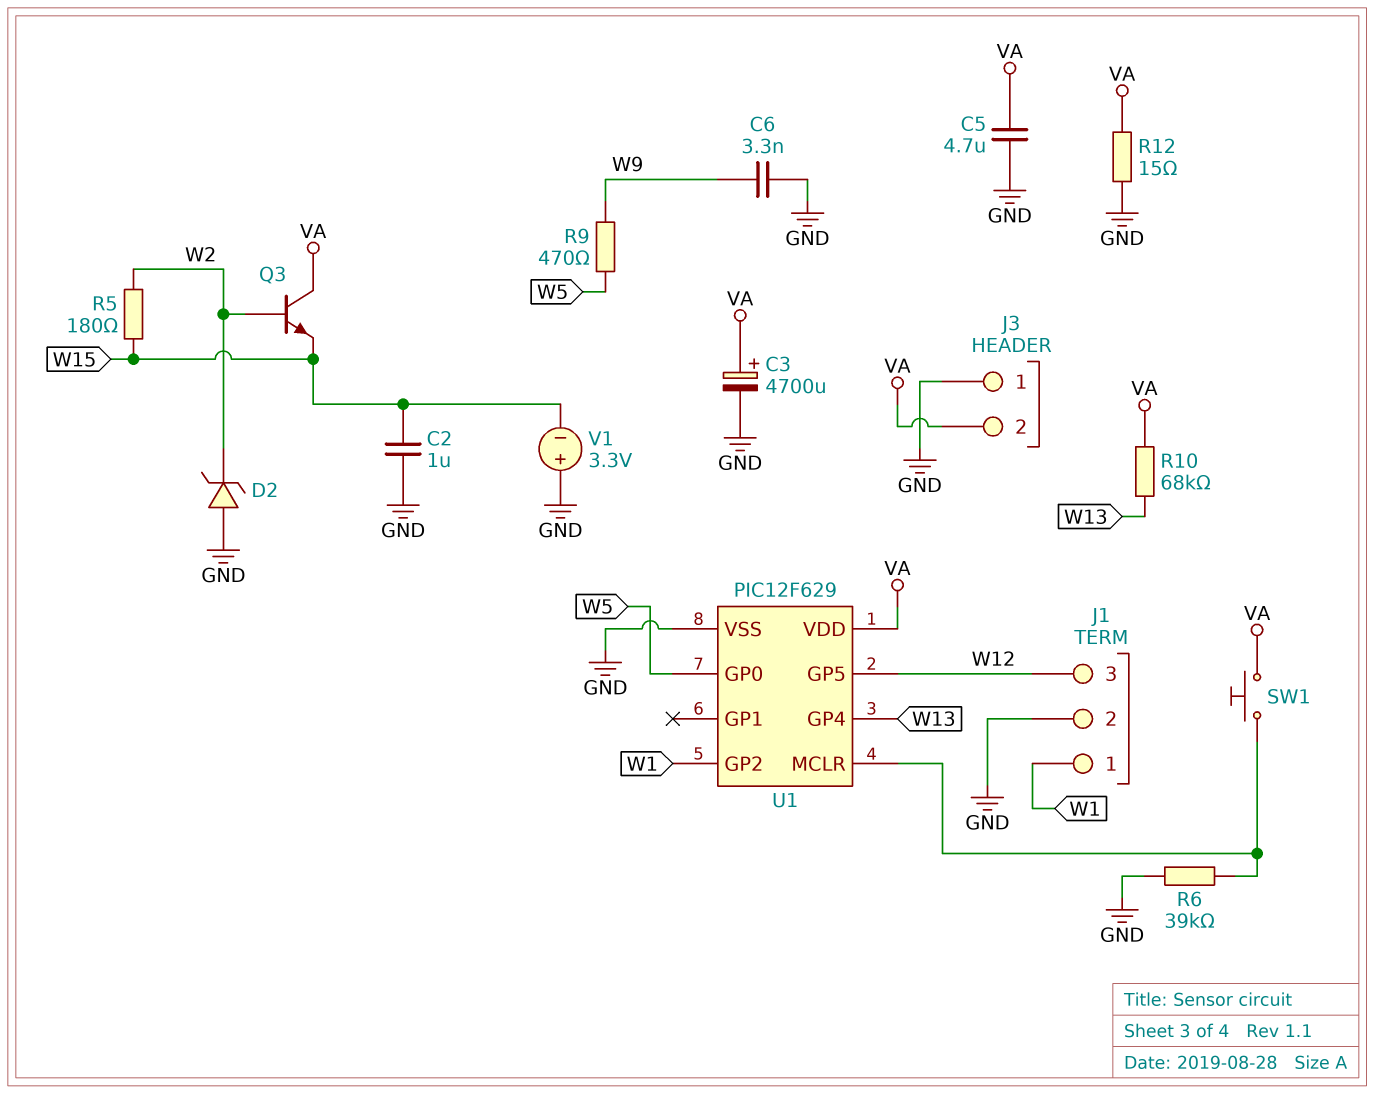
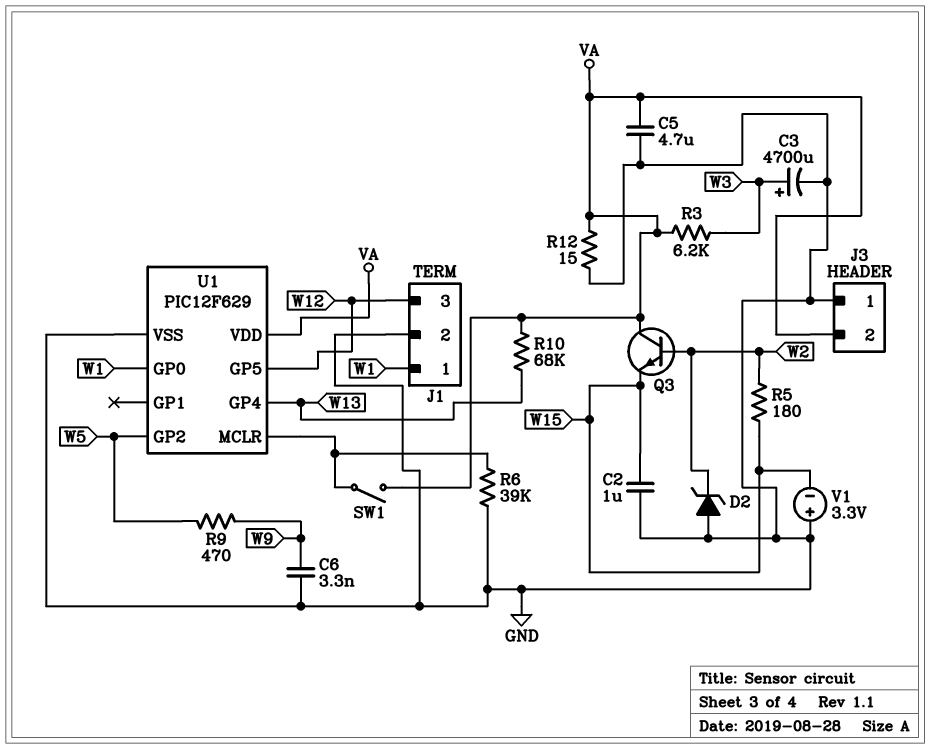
C3: 4700uF (plus VA, minus GND) -> 4700uF (plus W3, minus GND)
R3: none -> 6.2k (VA, W3)
SW1: button (U1/MCLR, VA) -> switch (U1/MCLR, VA)
U1 pin GP0: W5 -> W1
U1 pin GP2: W1 -> W5

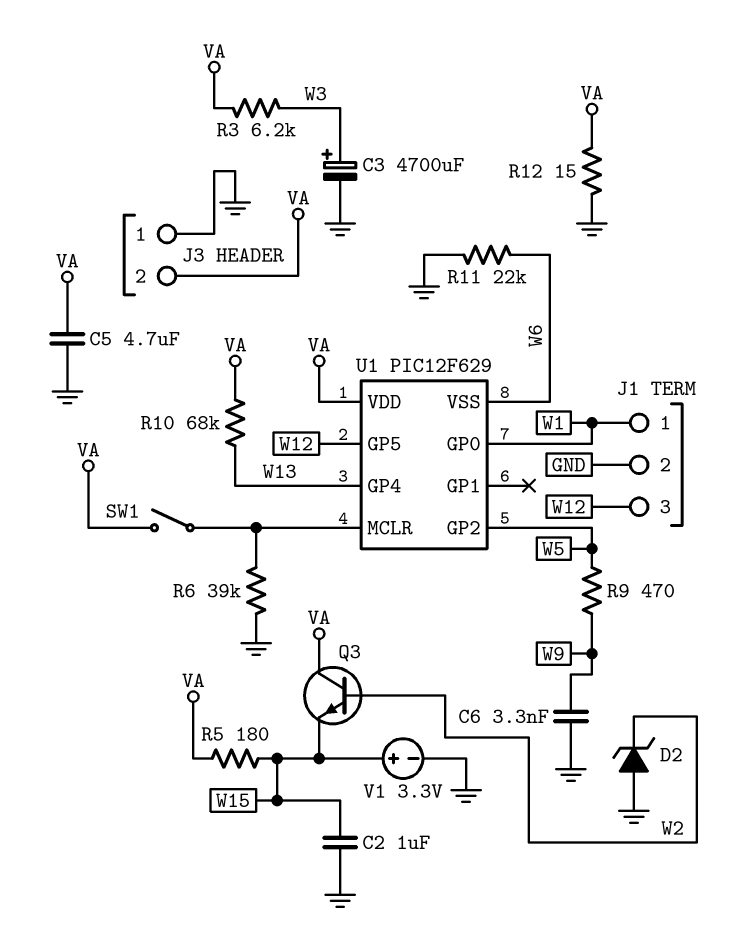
R5: 180 (W2, W15) -> 180 (VA, W15)
R11: none -> 22k (GND, W6)
U1 pin VSS: GND -> W6
V1: 3.3V (plus GND, minus W15) -> 3.3V (plus W15, minus GND)

